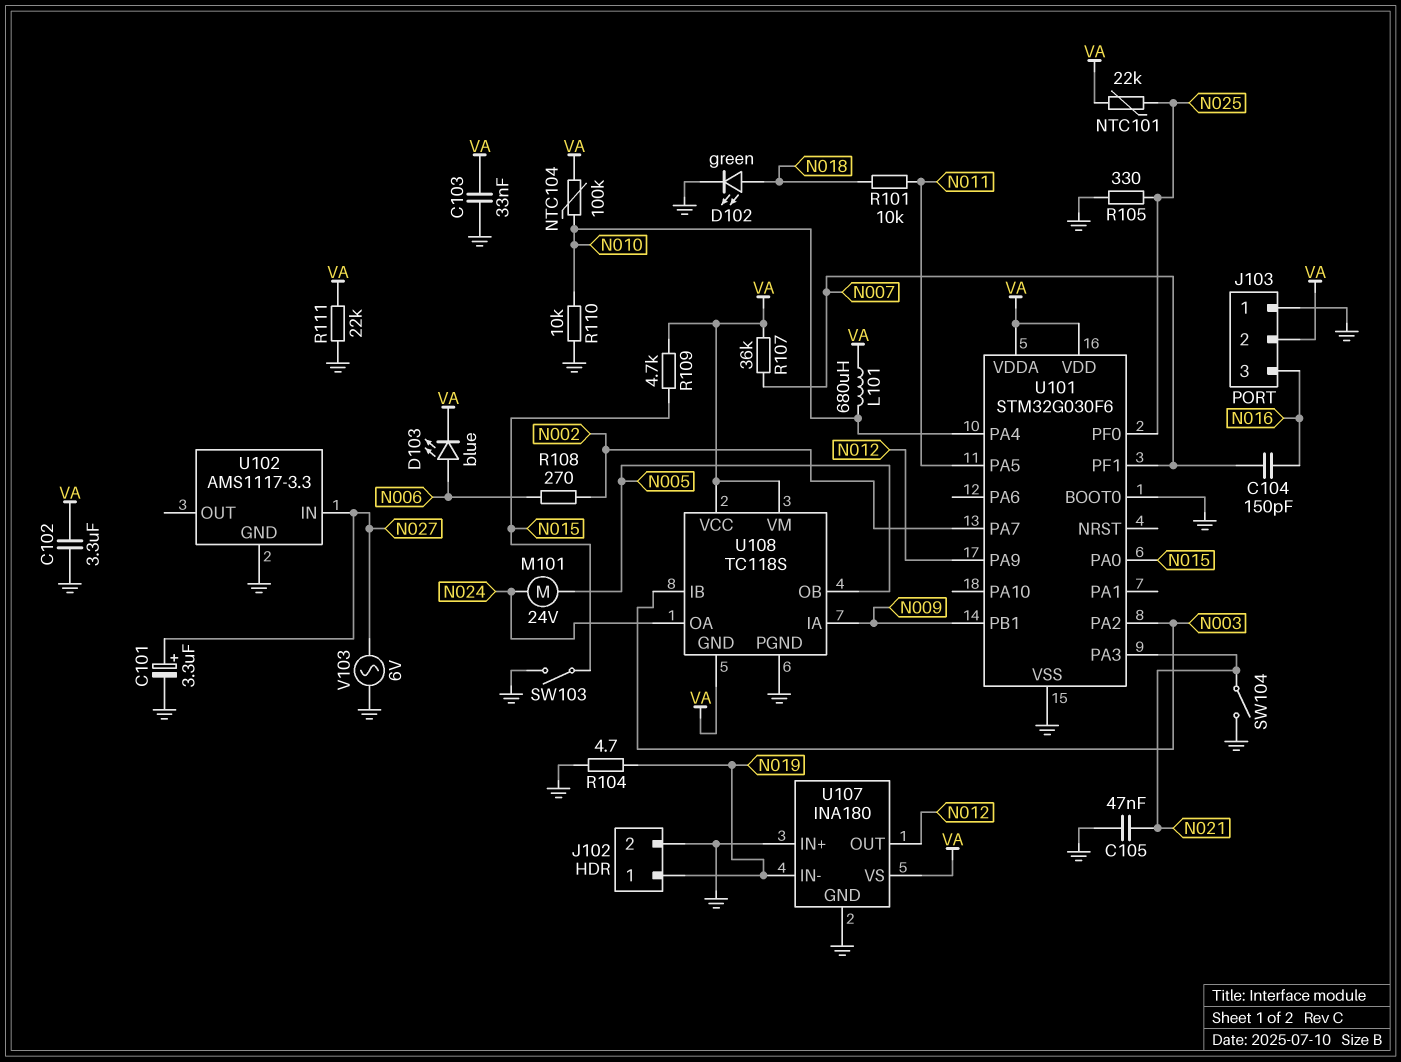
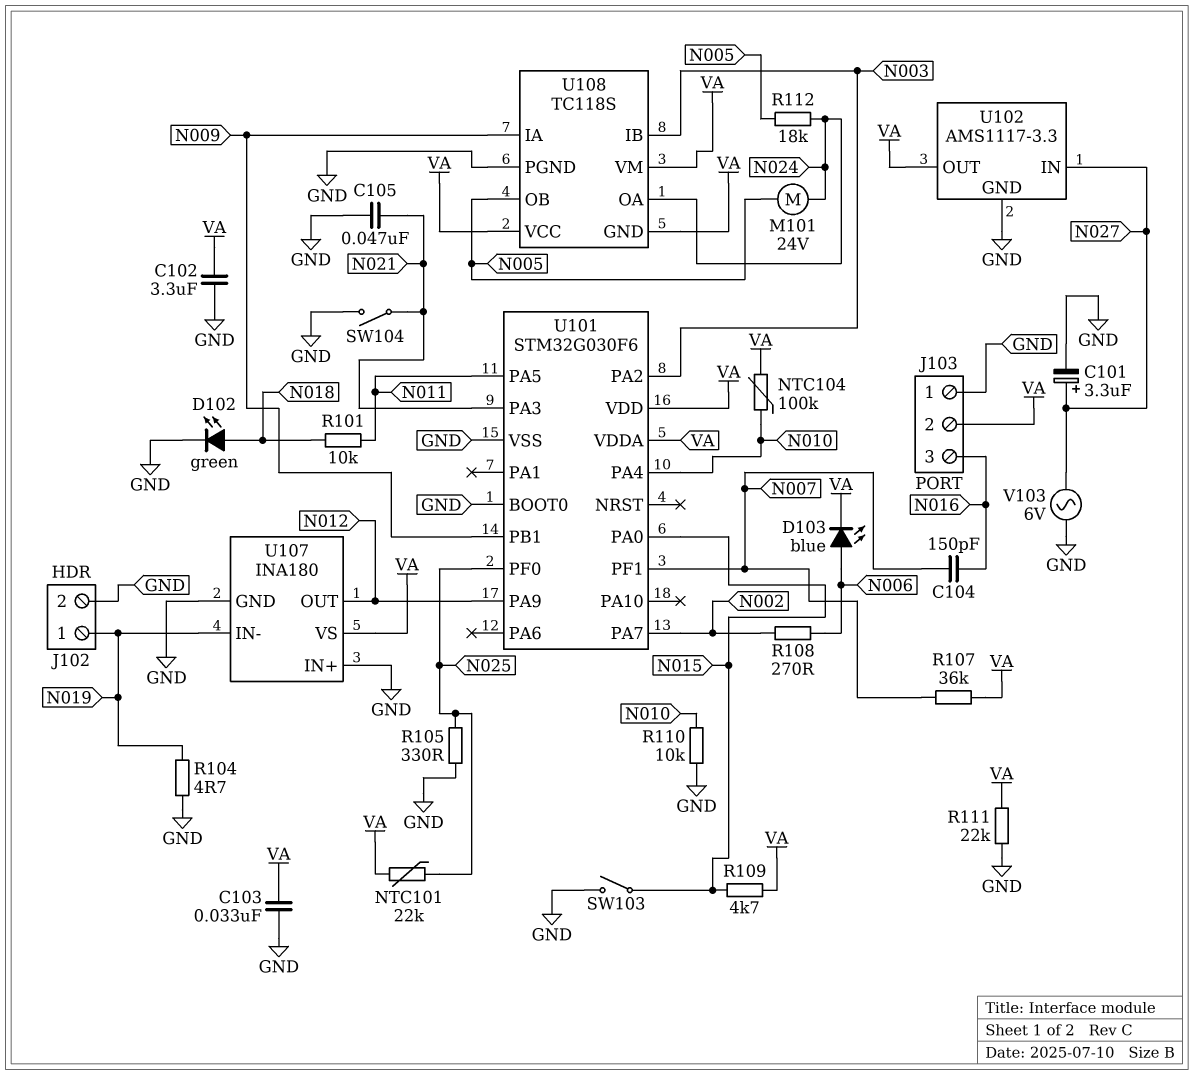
L101: 680uH (N010, VA) -> none
R112: none -> 18k (N005, N024)
U102 pin OUT: none -> VA

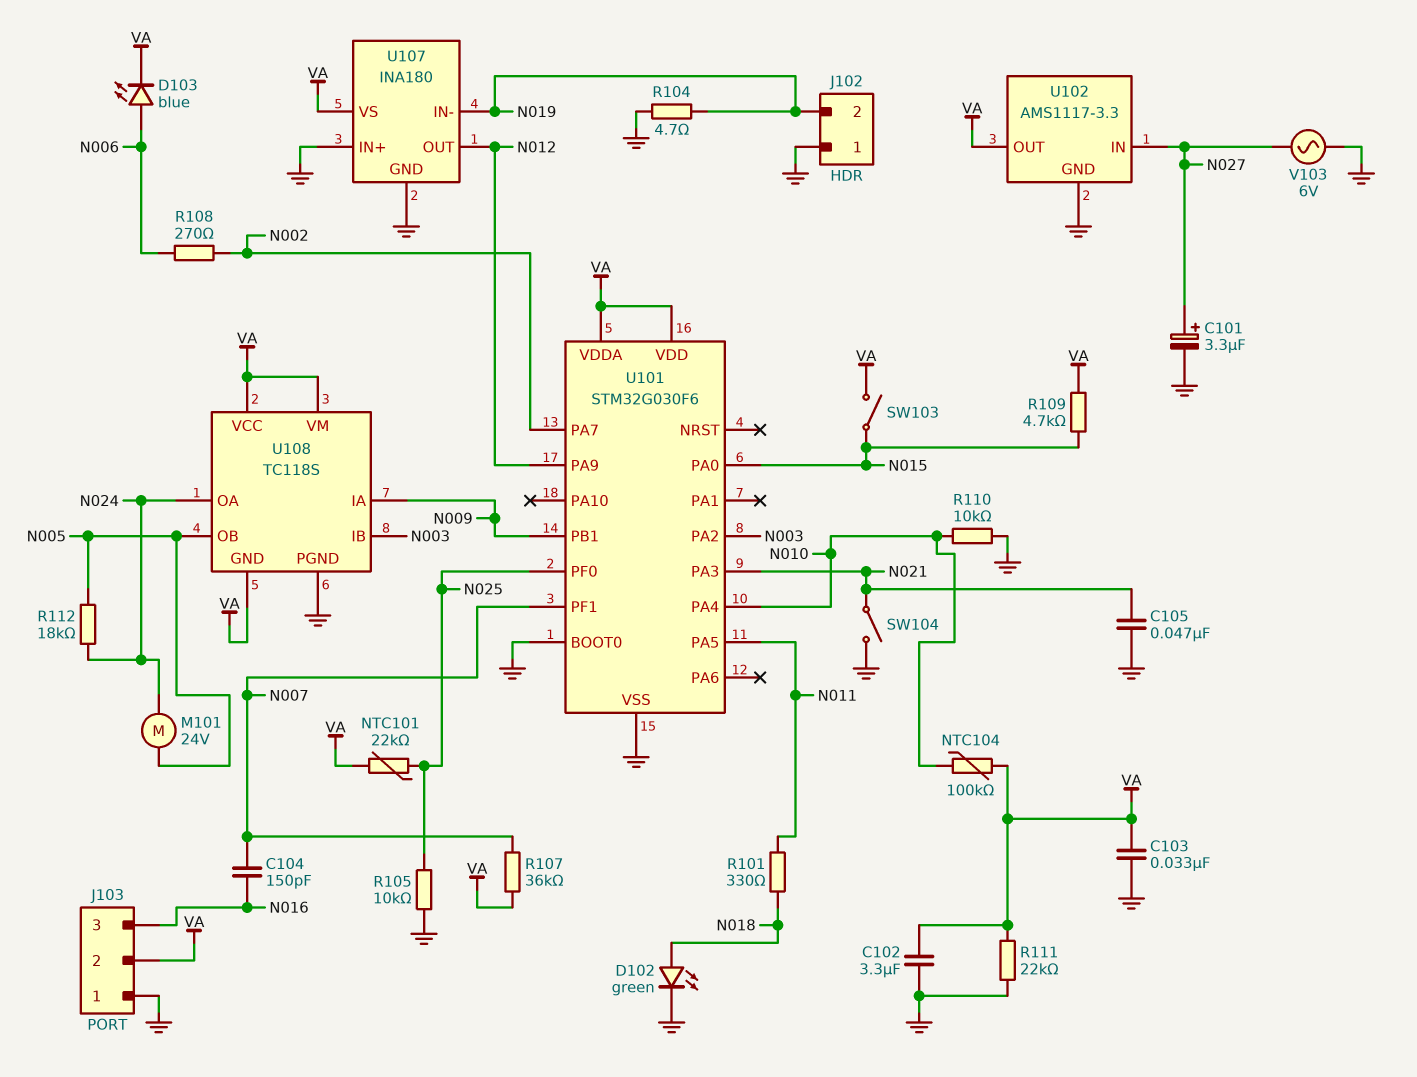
J102 pin 1: N019 -> GND
J102 pin 2: GND -> N019
R101: 10k (N011, N018) -> 330 (N011, N018)
R105: 330 (GND, N025) -> 10k (GND, N025)
SW103: switch (GND, N015) -> switch (N015, VA)

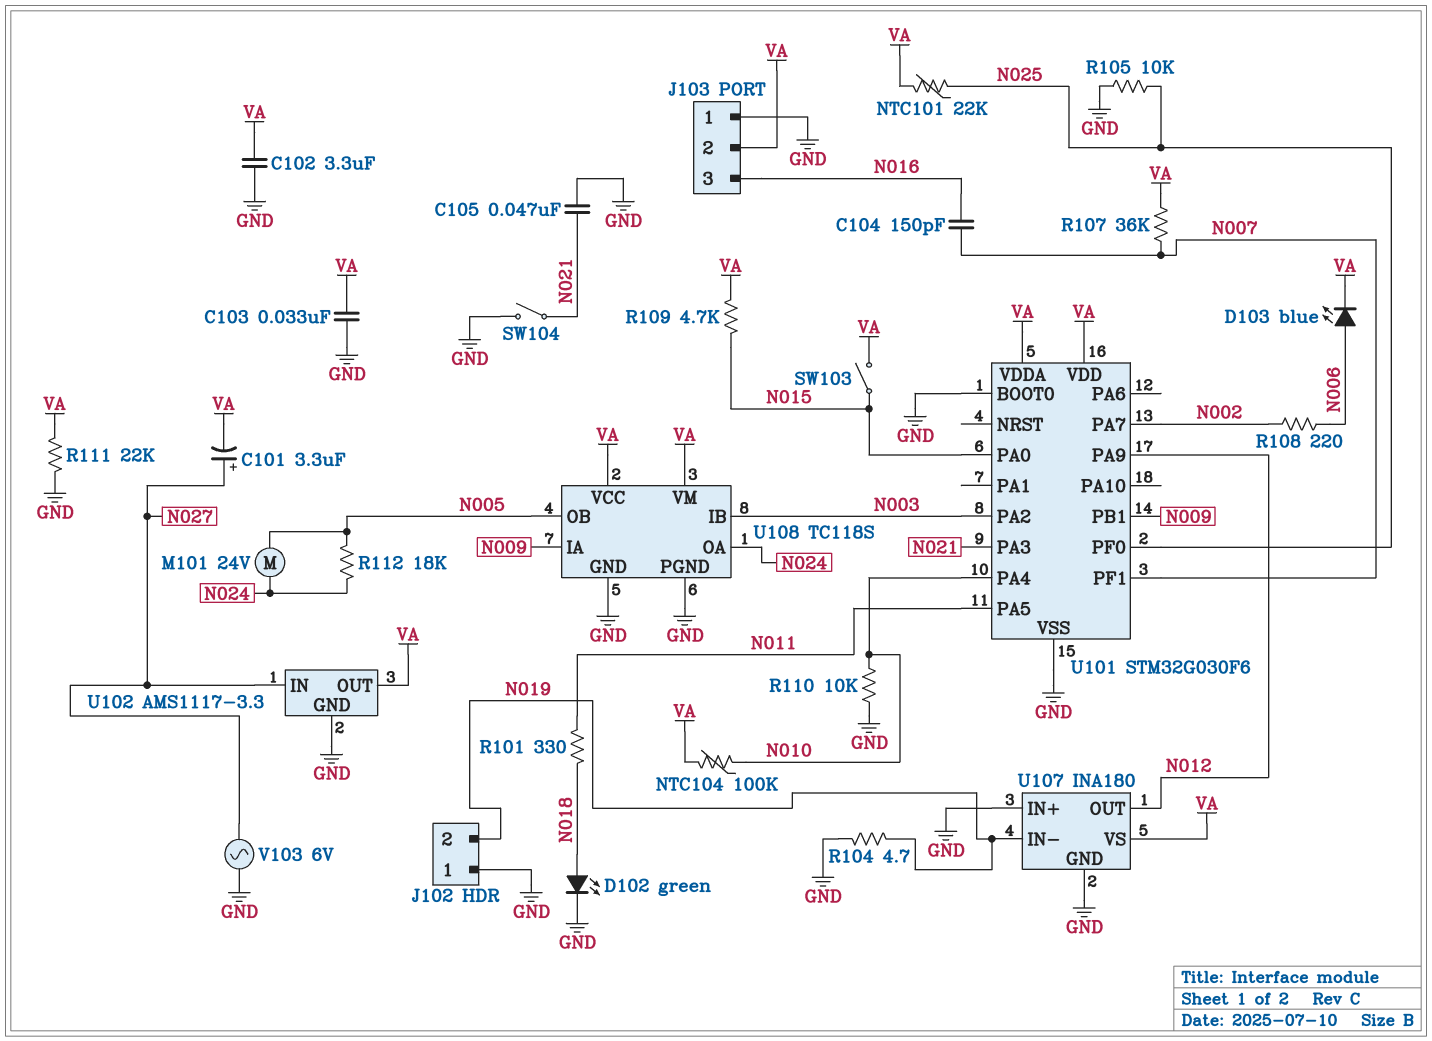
C101: 3.3uF (plus N027, minus GND) -> 3.3uF (plus N027, minus VA)
R108: 270 (N002, N006) -> 220 (N002, N006)
U108 pin GND: VA -> GND

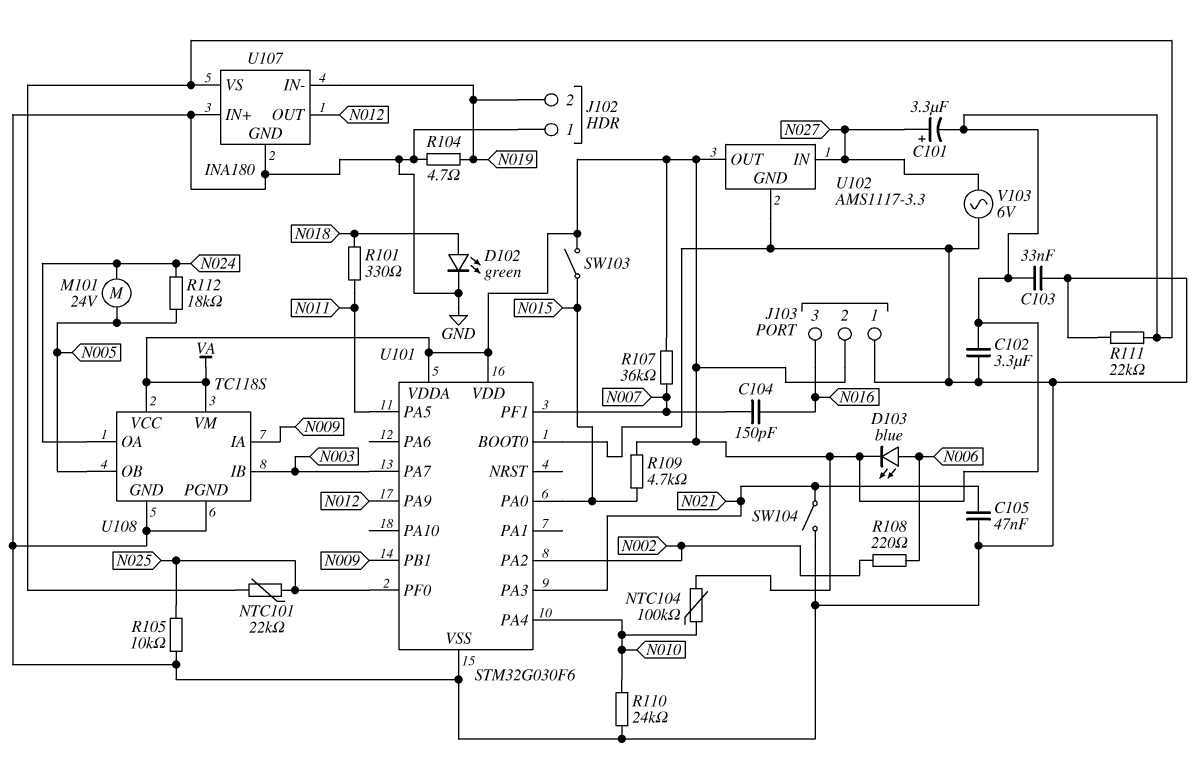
R110: 10k (GND, N010) -> 24k (GND, N010)
U101 pin PA2: N003 -> N002
U101 pin PA7: N002 -> N003

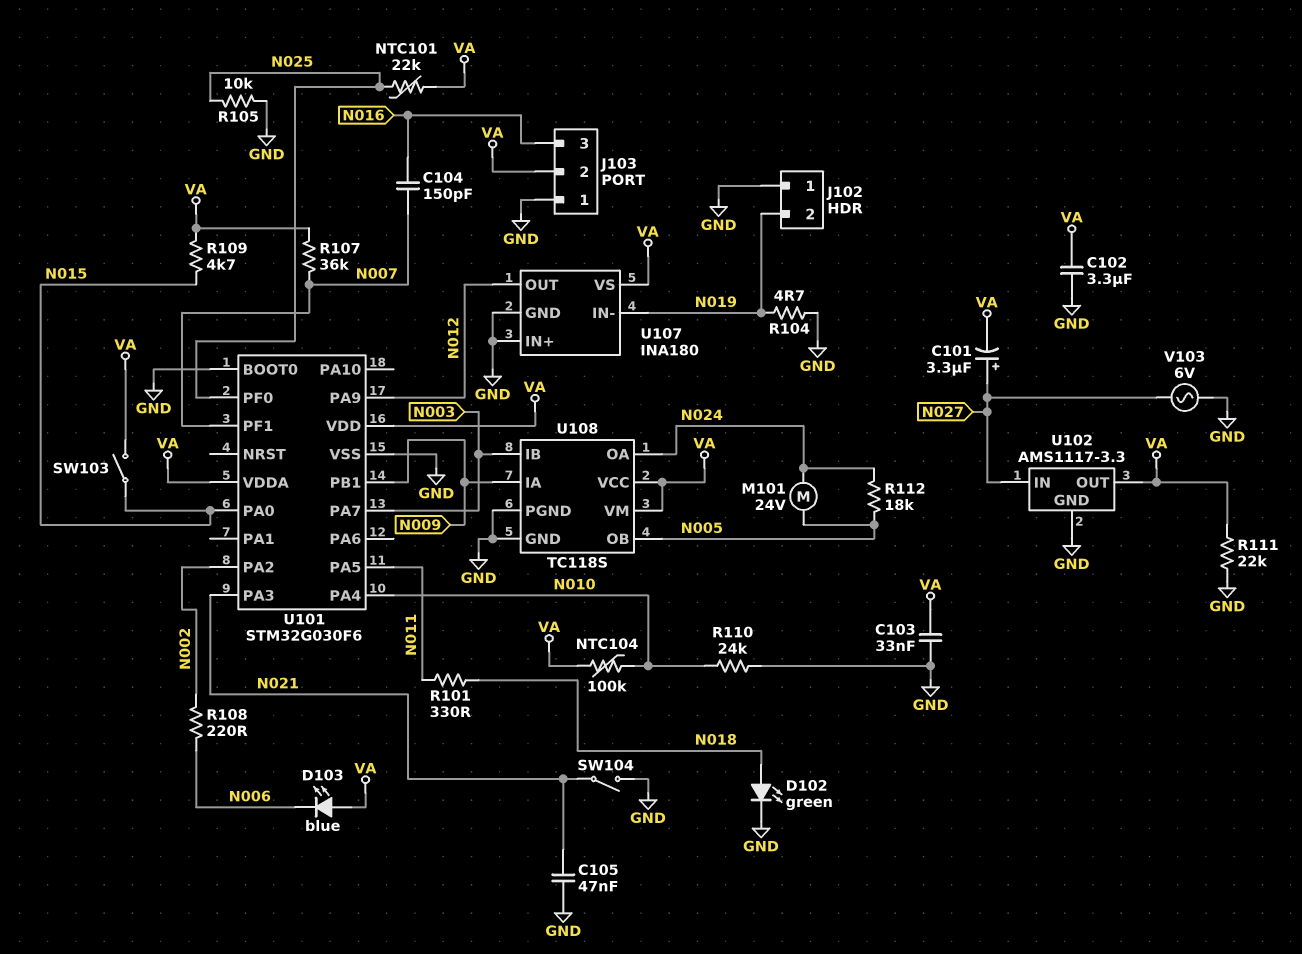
D103: LED blue (A N006, K VA) -> LED blue (A VA, K N006)

